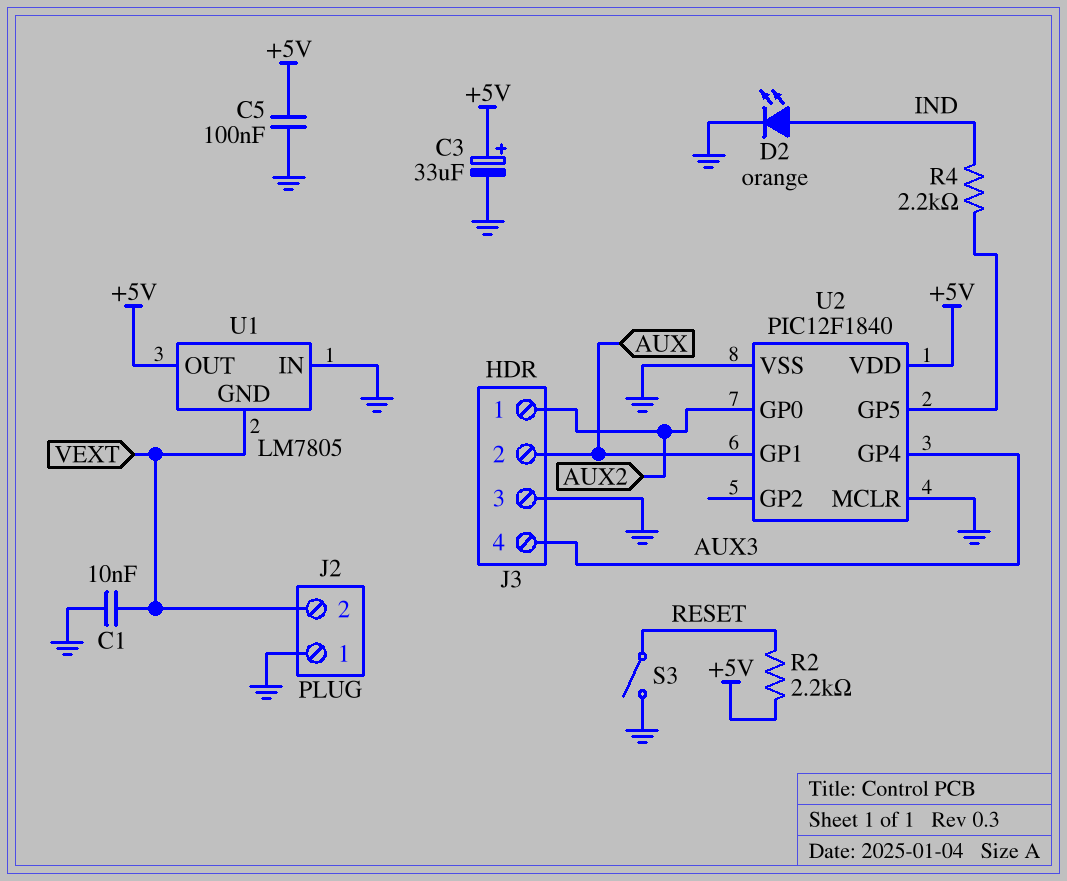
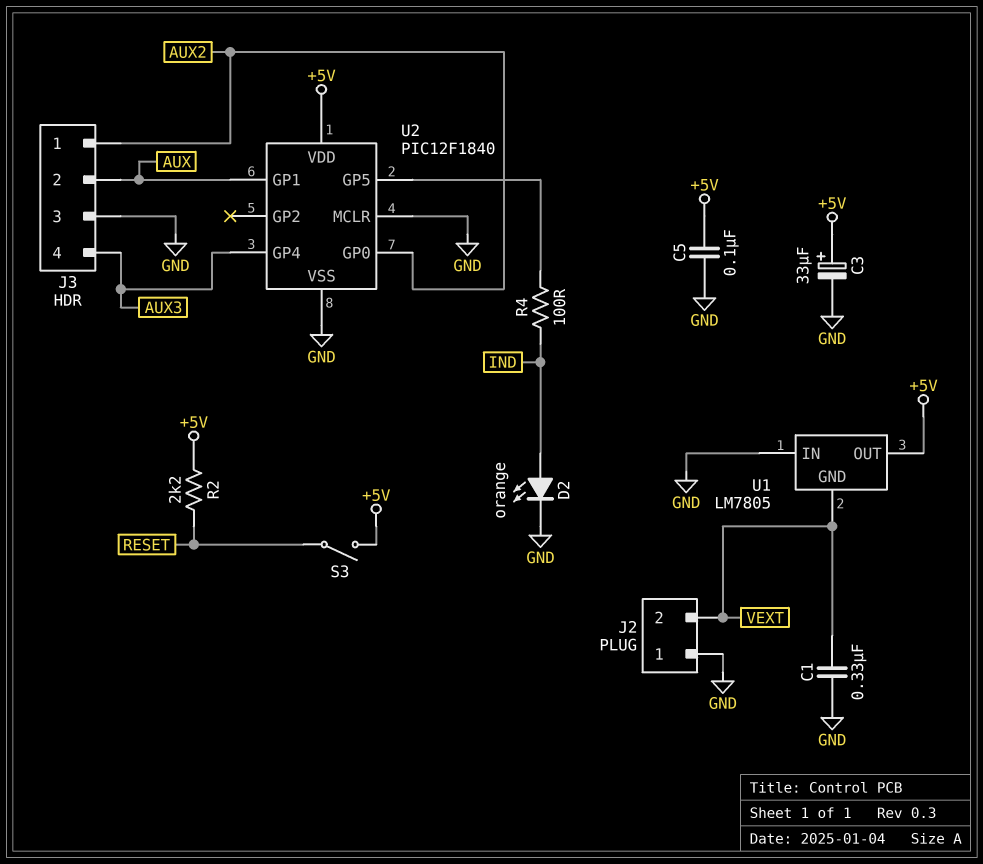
C1: 10nF (GND, VEXT) -> 330nF (GND, VEXT)
R4: 2.2k (IND, U2/GP5) -> 100 (IND, U2/GP5)
S3: switch (GND, RESET) -> switch (+5V, RESET)

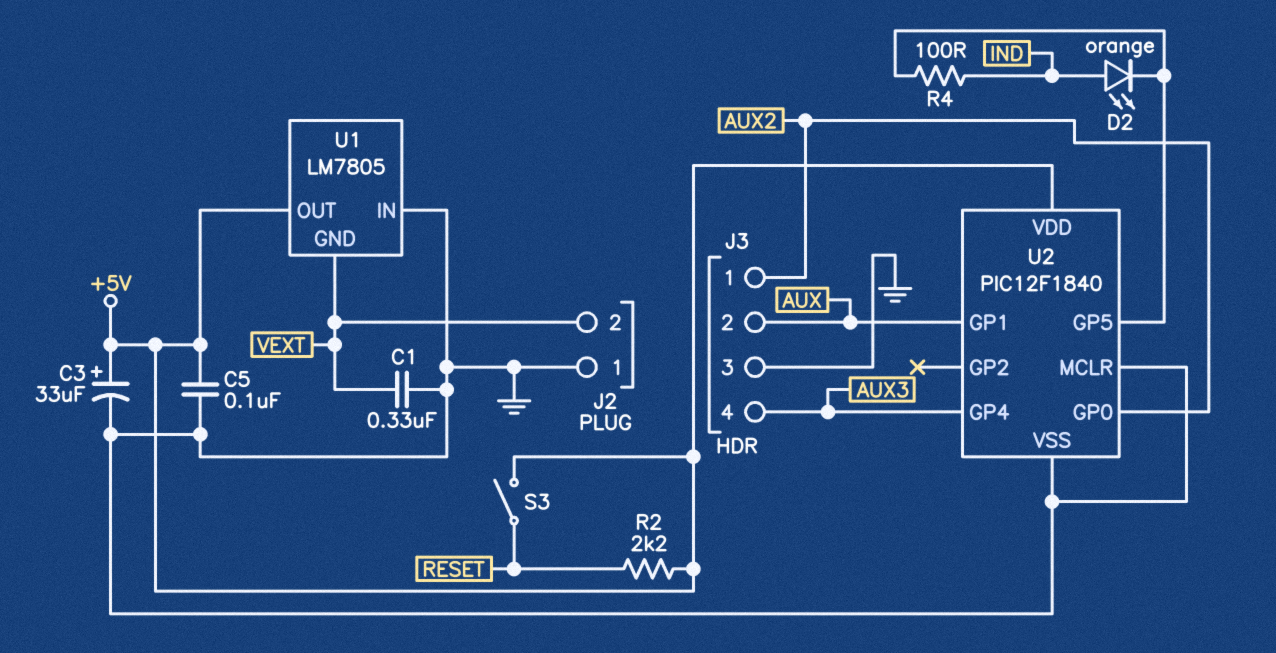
D2: LED orange (A IND, K GND) -> LED orange (A IND, K U2/GP5)

